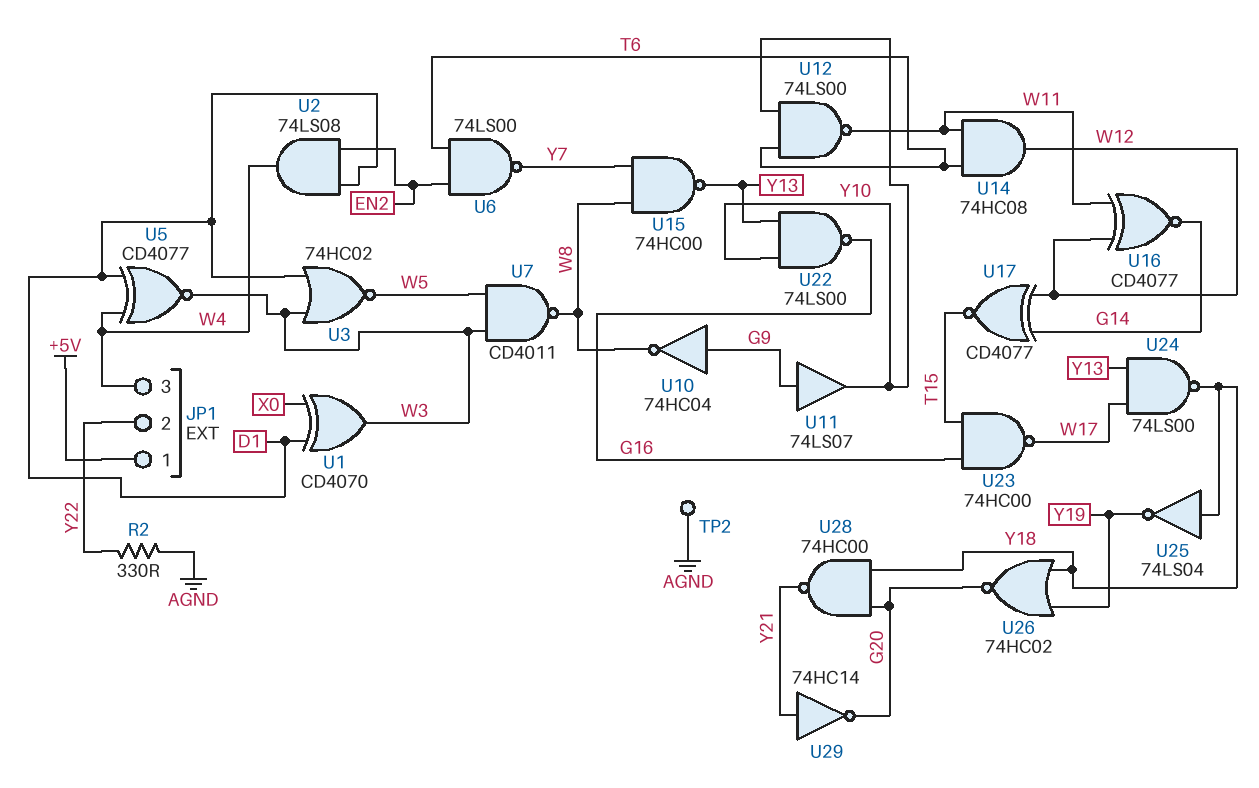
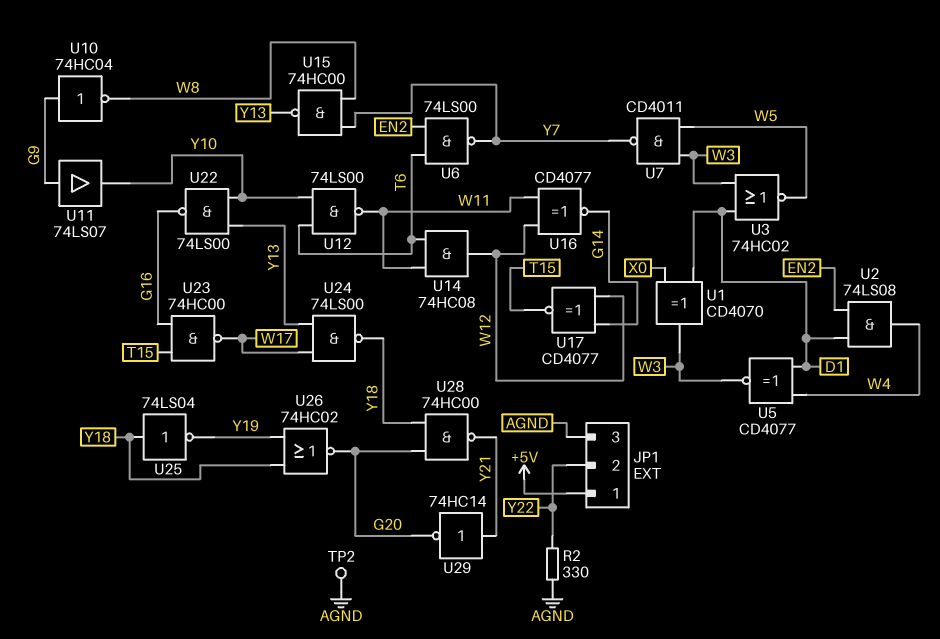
JP1 pin 3: W4 -> AGND
U7: NAND CD4011 (in W3, in W5, out W8) -> NAND CD4011 (in W3, in W5, out Y7)

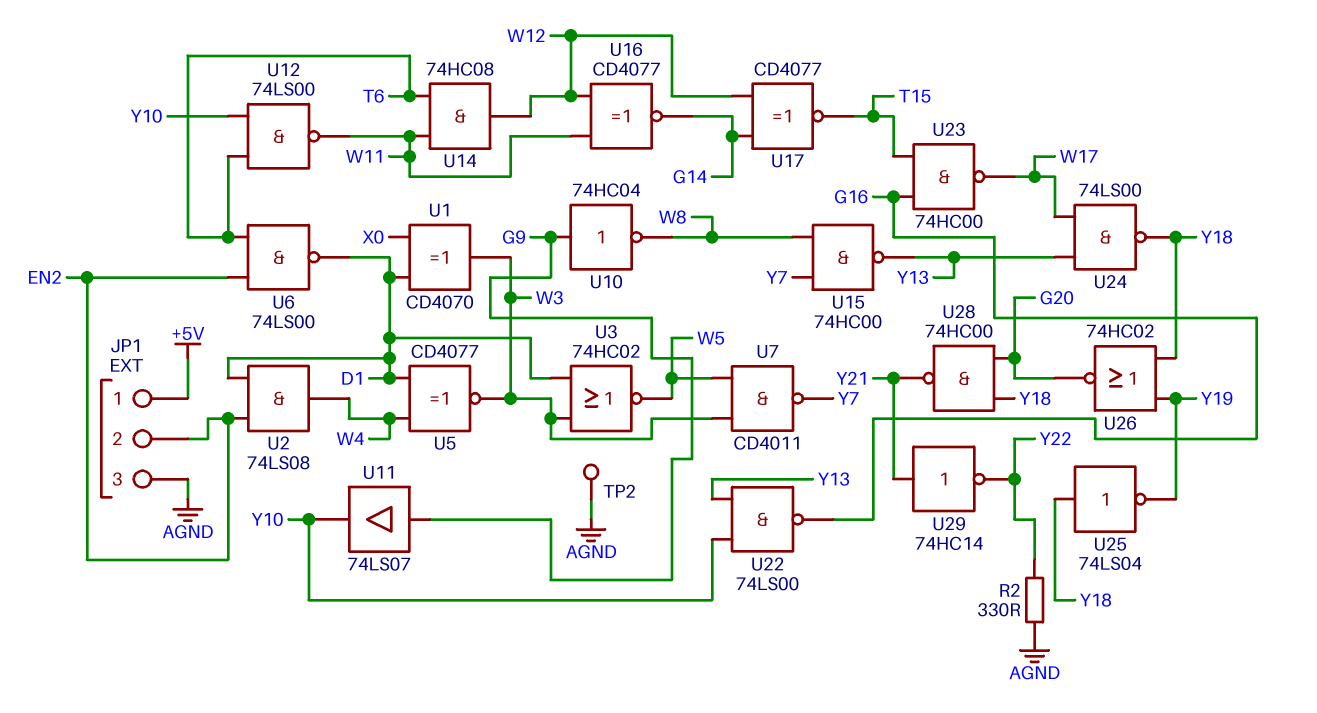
JP1 pin 2: Y22 -> EN2
U6: NAND 74LS00 (in EN2, in T6, out Y7) -> NAND 74LS00 (in EN2, in T6, out D1)
U29: NOT 74HC14 (in Y21, out G20) -> NOT 74HC14 (in Y21, out Y22)

